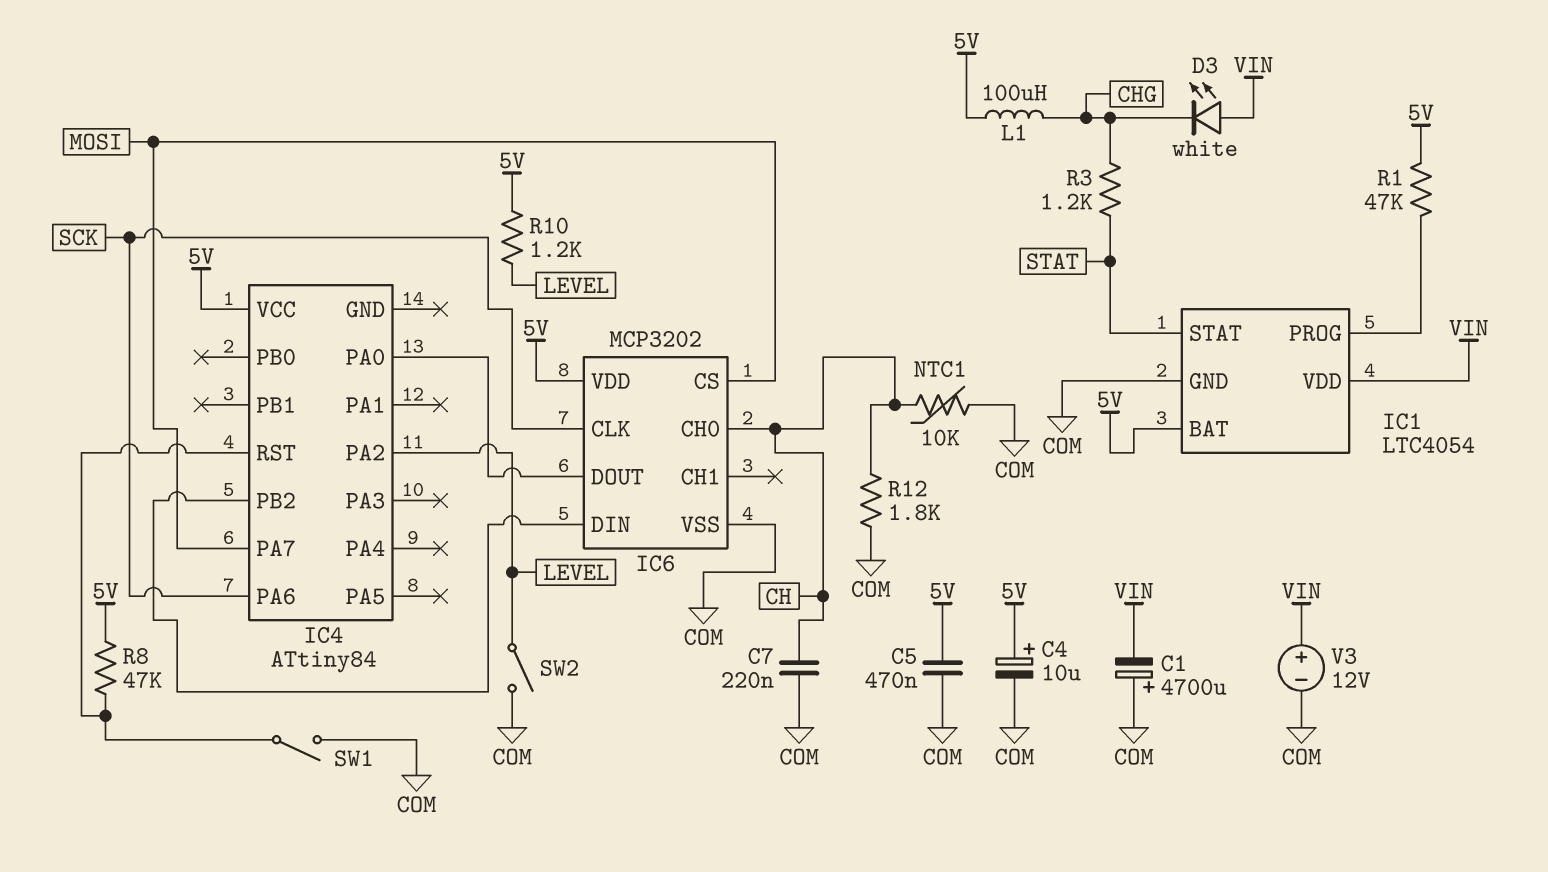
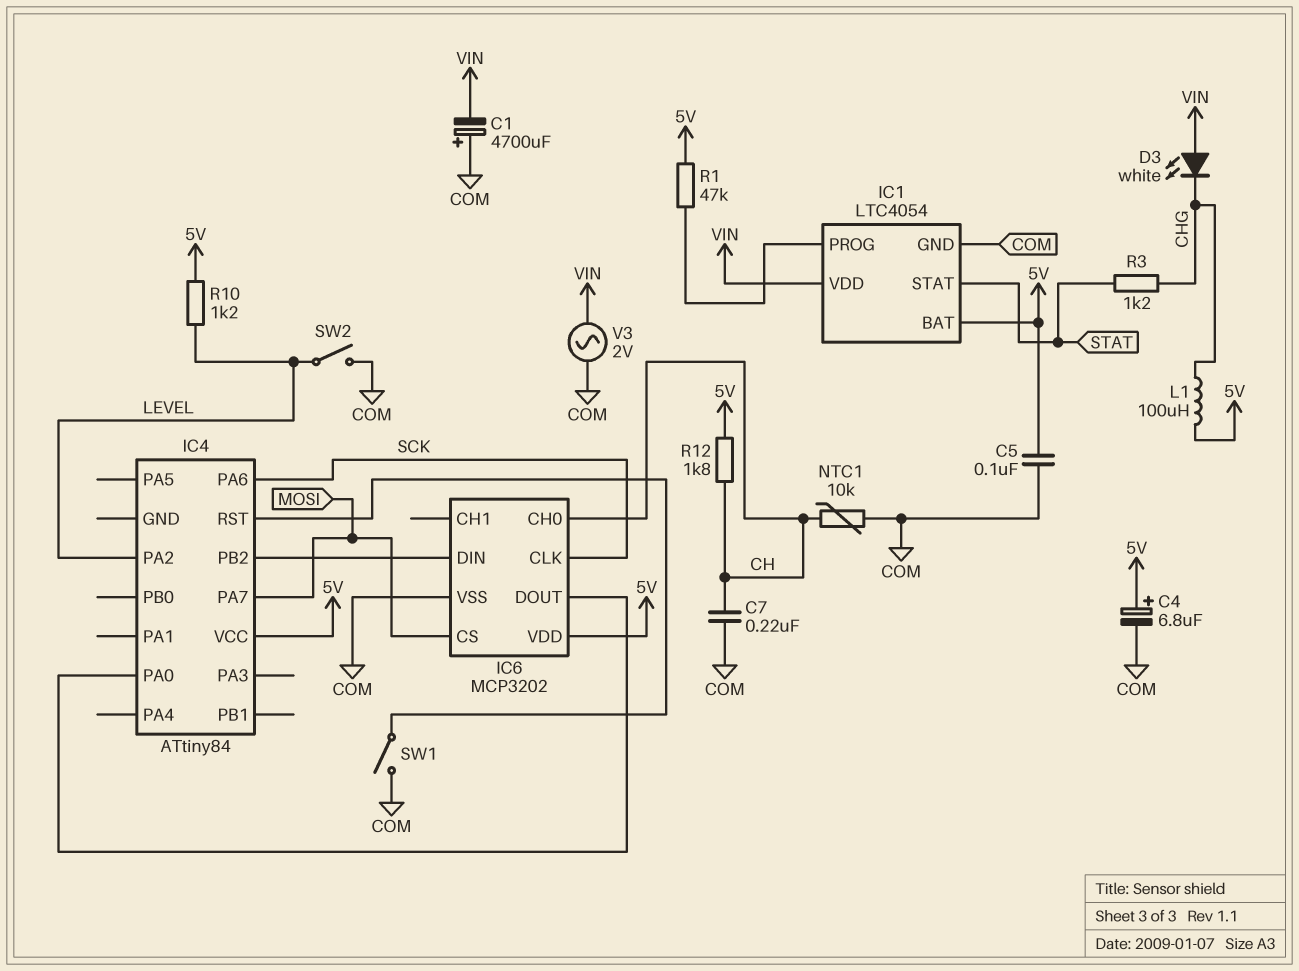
C4: 10uF (plus 5V, minus COM) -> 6.8uF (plus 5V, minus COM)
C5: 470nF (5V, COM) -> 100nF (5V, COM)
R8: 47k (5V, IC4/RST) -> none
R12: 1.8k (CH, COM) -> 1.8k (5V, CH)
V3: 12V (plus VIN, minus COM) -> AC 2V (COM, VIN)

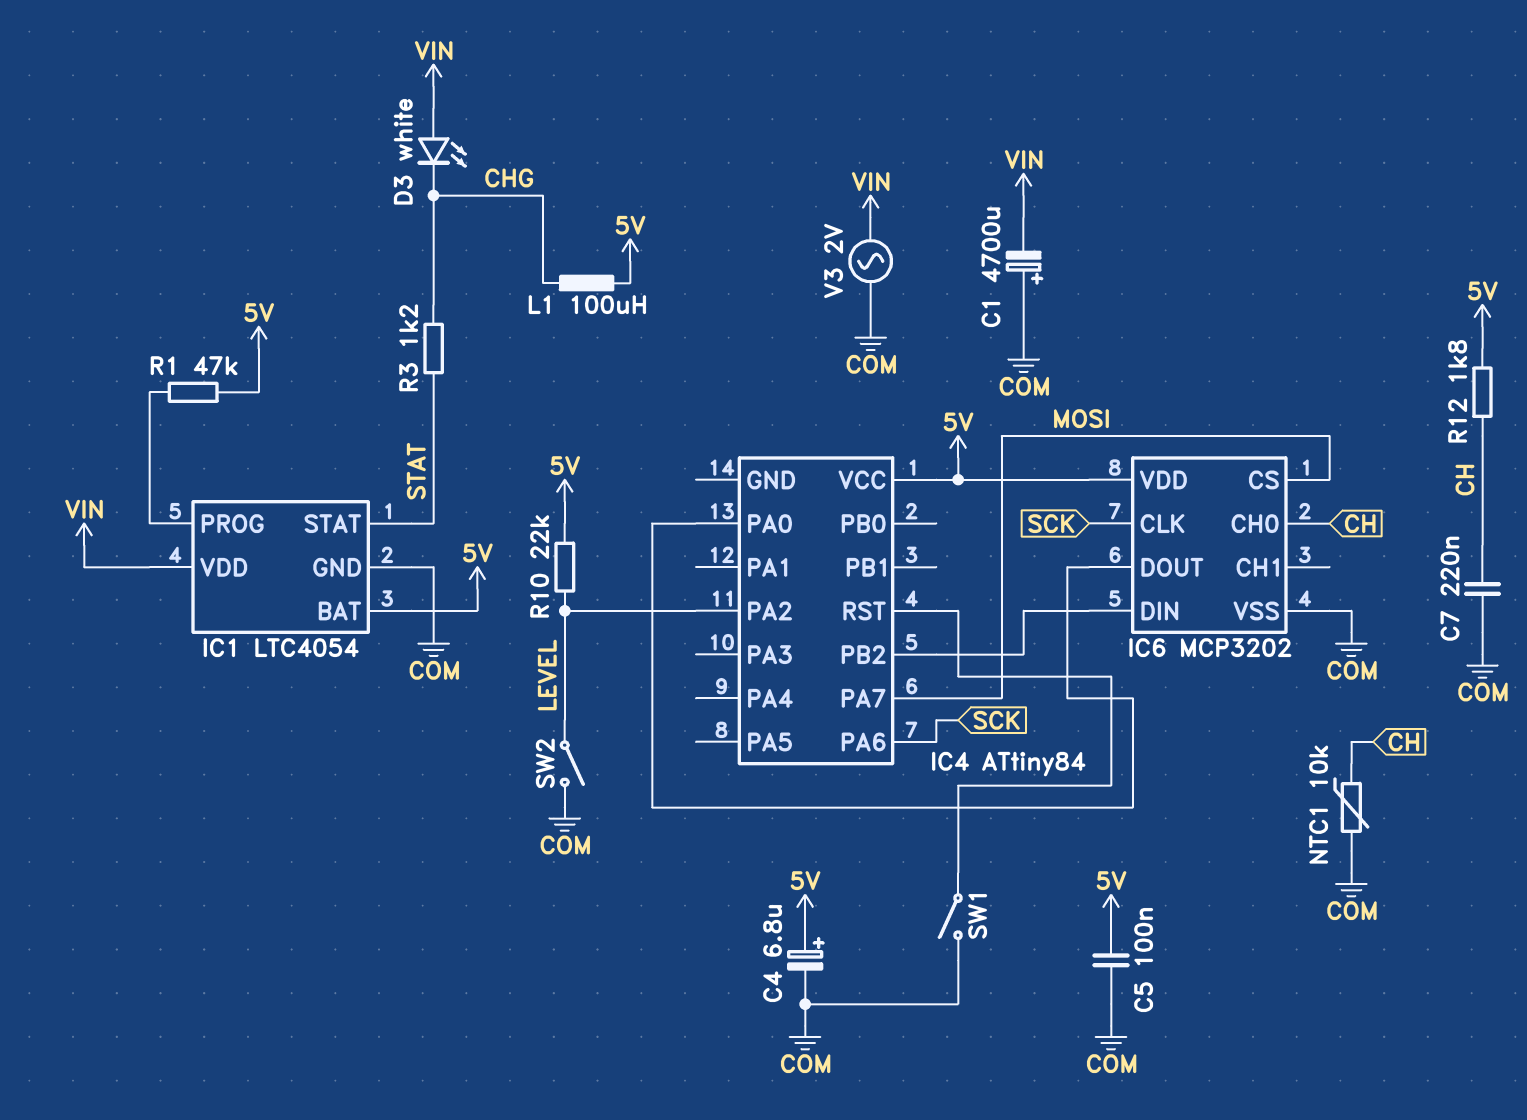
R10: 1.2k (5V, LEVEL) -> 22k (5V, LEVEL)

